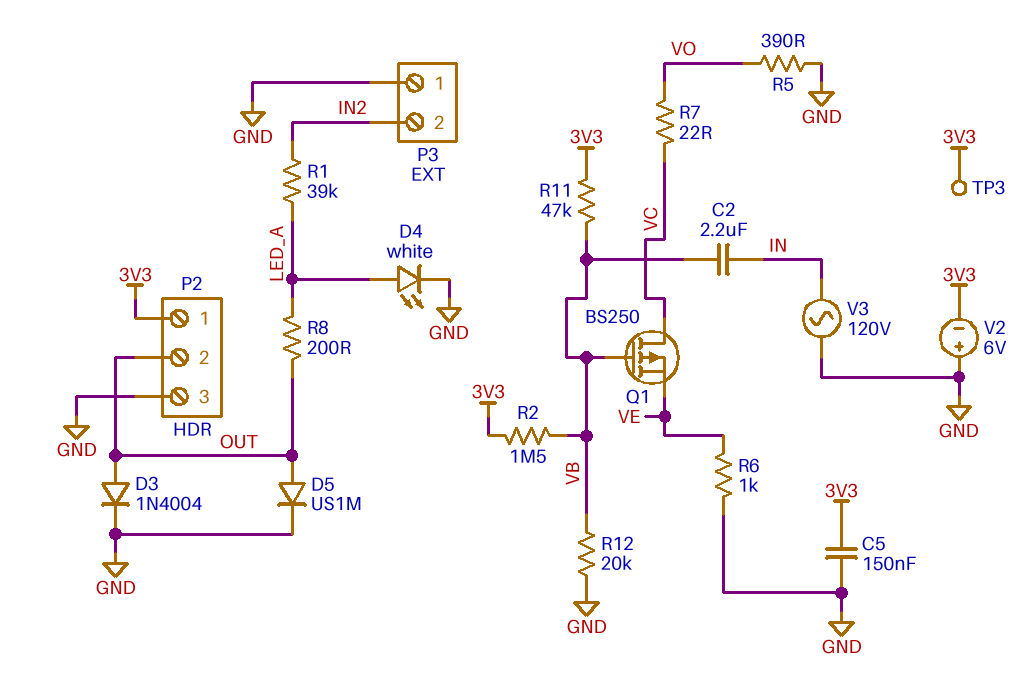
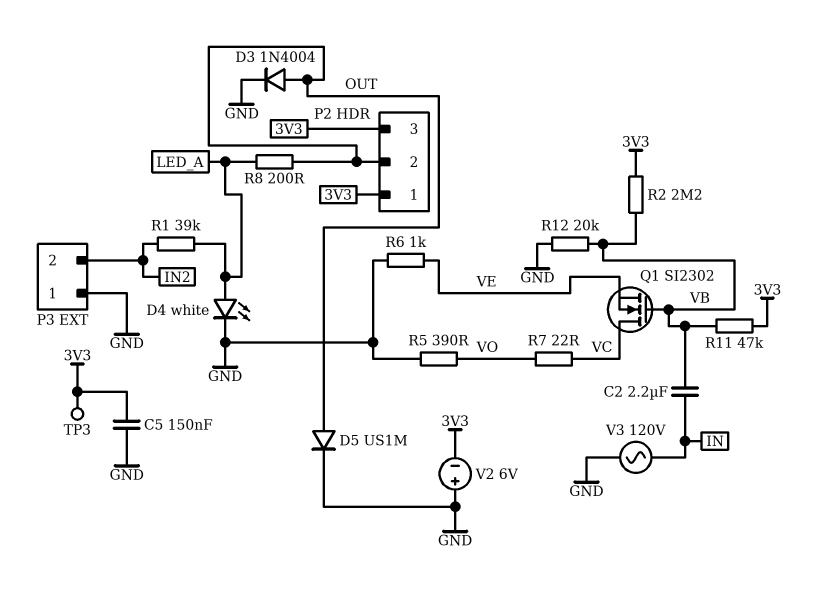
P2 pin 3: GND -> 3V3
Q1: PMOS BS250 (G VB, D VC, S VE) -> NMOS SI2302 (G VB, D VC, S VE)
R2: 1.5M (3V3, VB) -> 2.2M (3V3, VB)

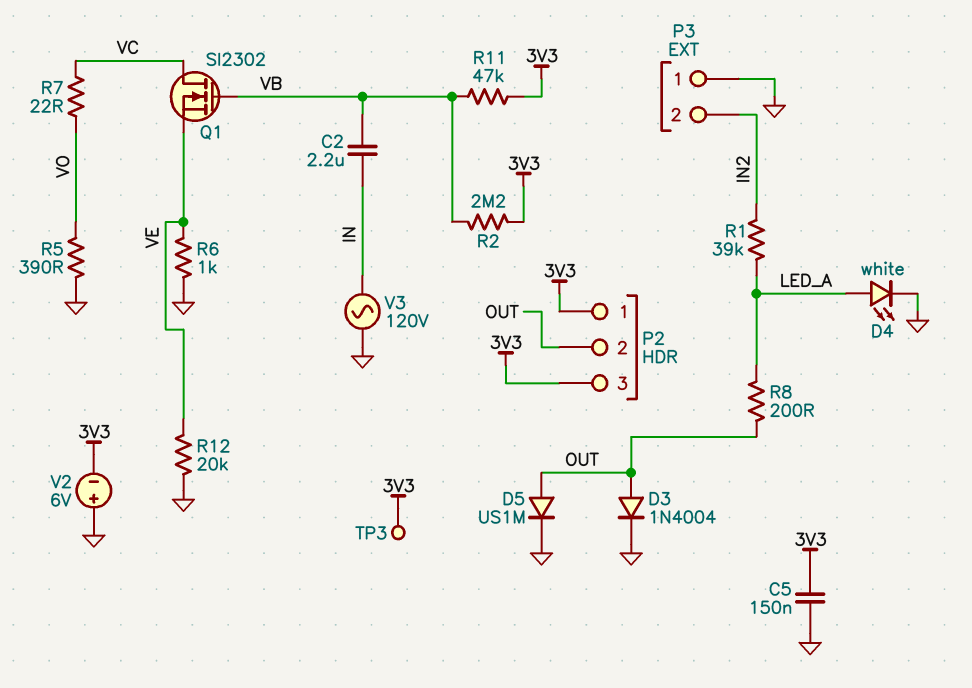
R12: 20k (GND, VB) -> 20k (GND, VE)

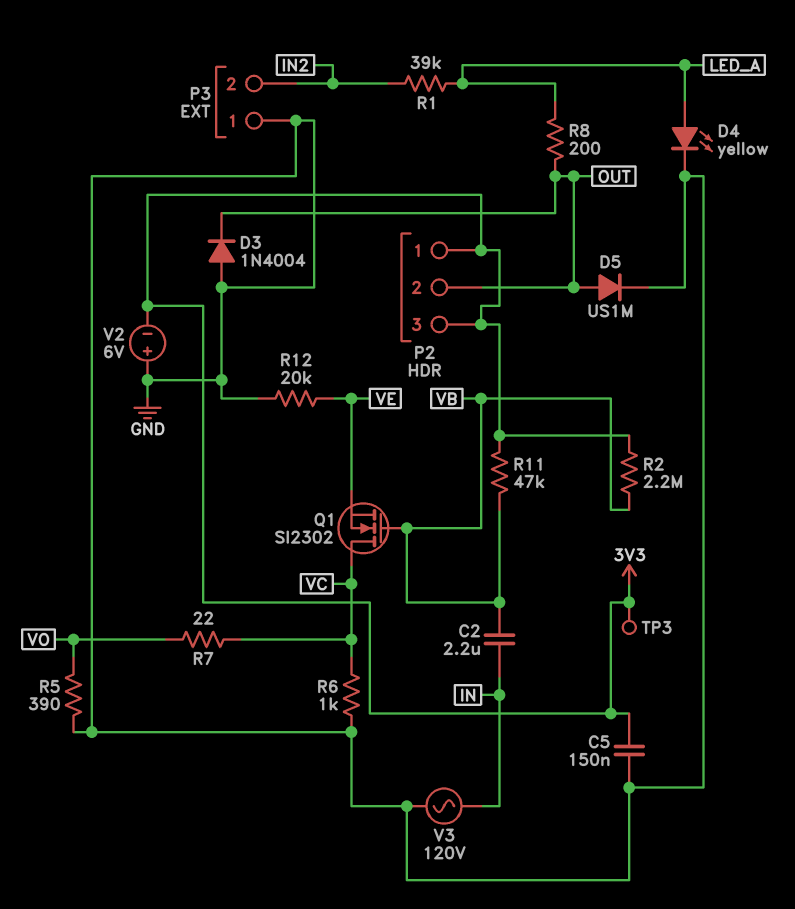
D3: diode 1N4004 (A OUT, K GND) -> diode 1N4004 (A GND, K OUT)
D4: LED white (A LED_A, K GND) -> LED yellow (A LED_A, K GND)
R6: 1k (GND, VE) -> 1k (GND, VC)

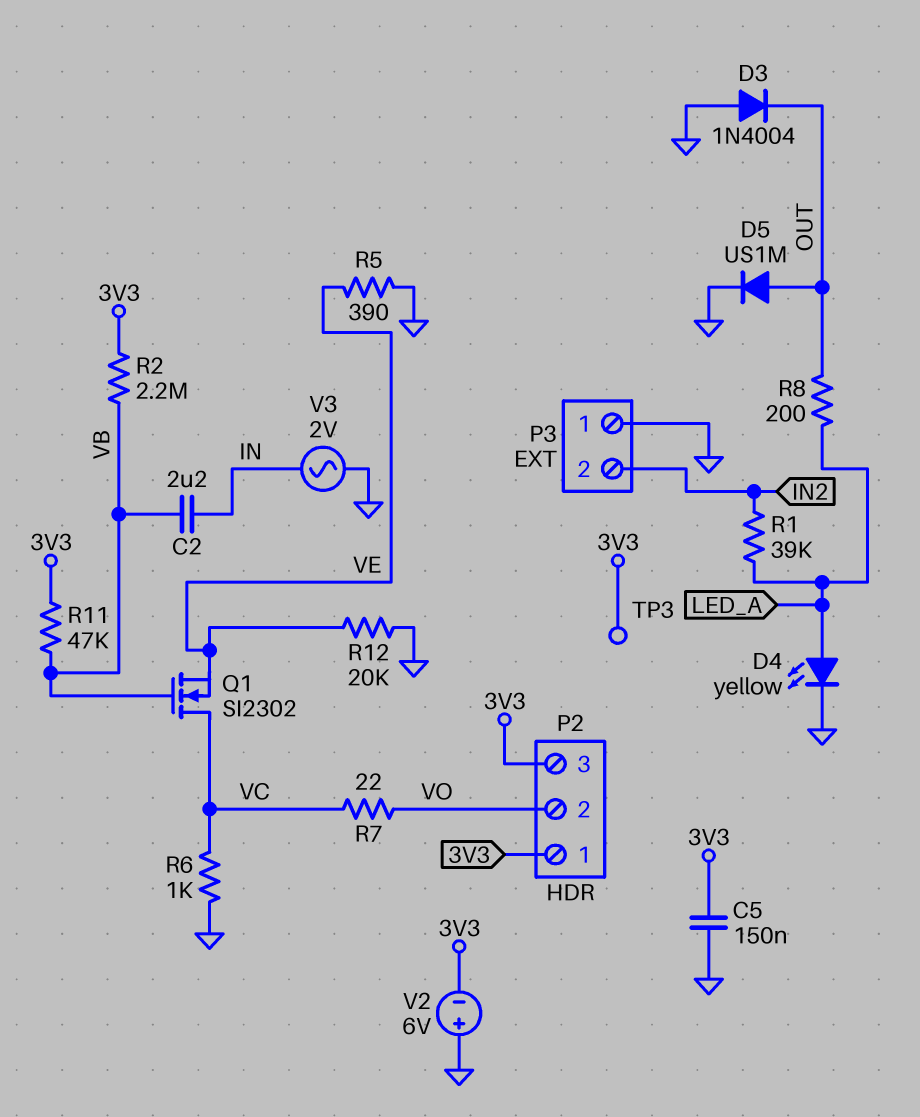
P2 pin 2: OUT -> VO
R5: 390 (GND, VO) -> 390 (GND, VE)
V3: AC 120V (GND, IN) -> AC 2V (GND, IN)

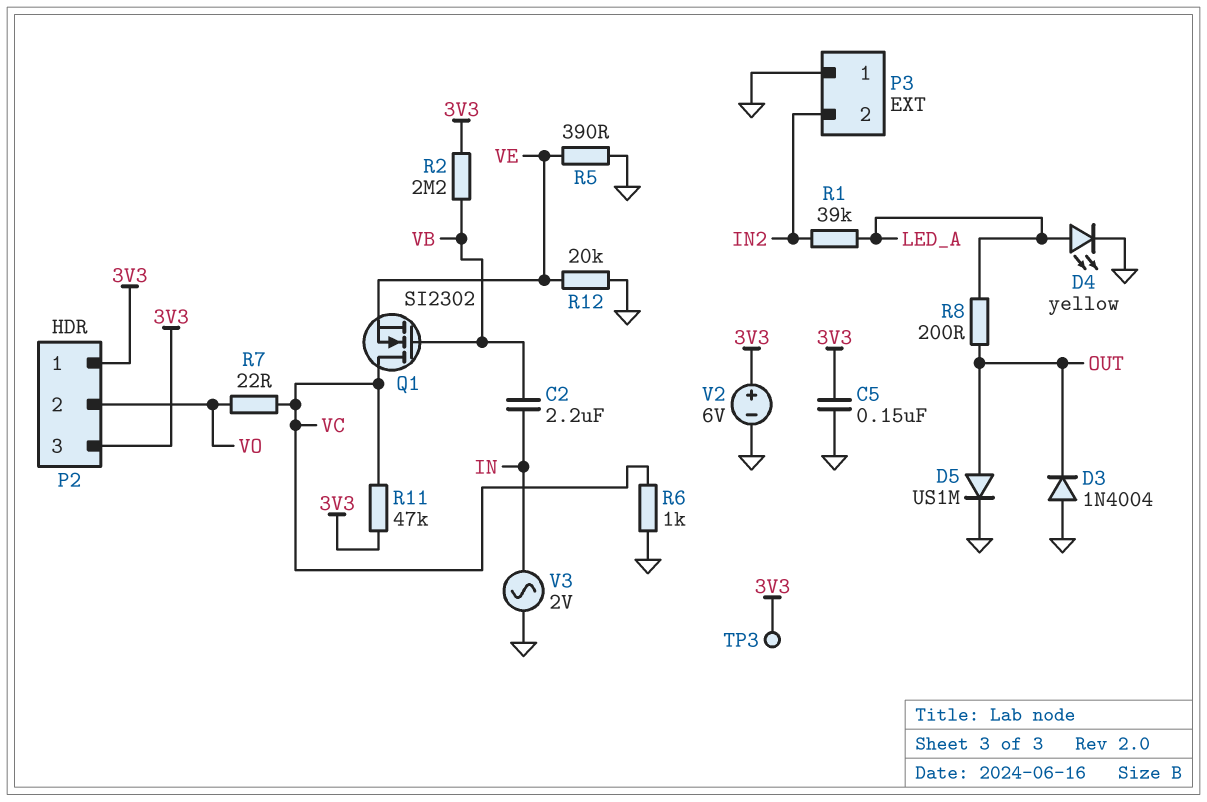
R11: 47k (3V3, VB) -> 47k (3V3, VC)
V2: 6V (plus GND, minus 3V3) -> 6V (plus 3V3, minus GND)

